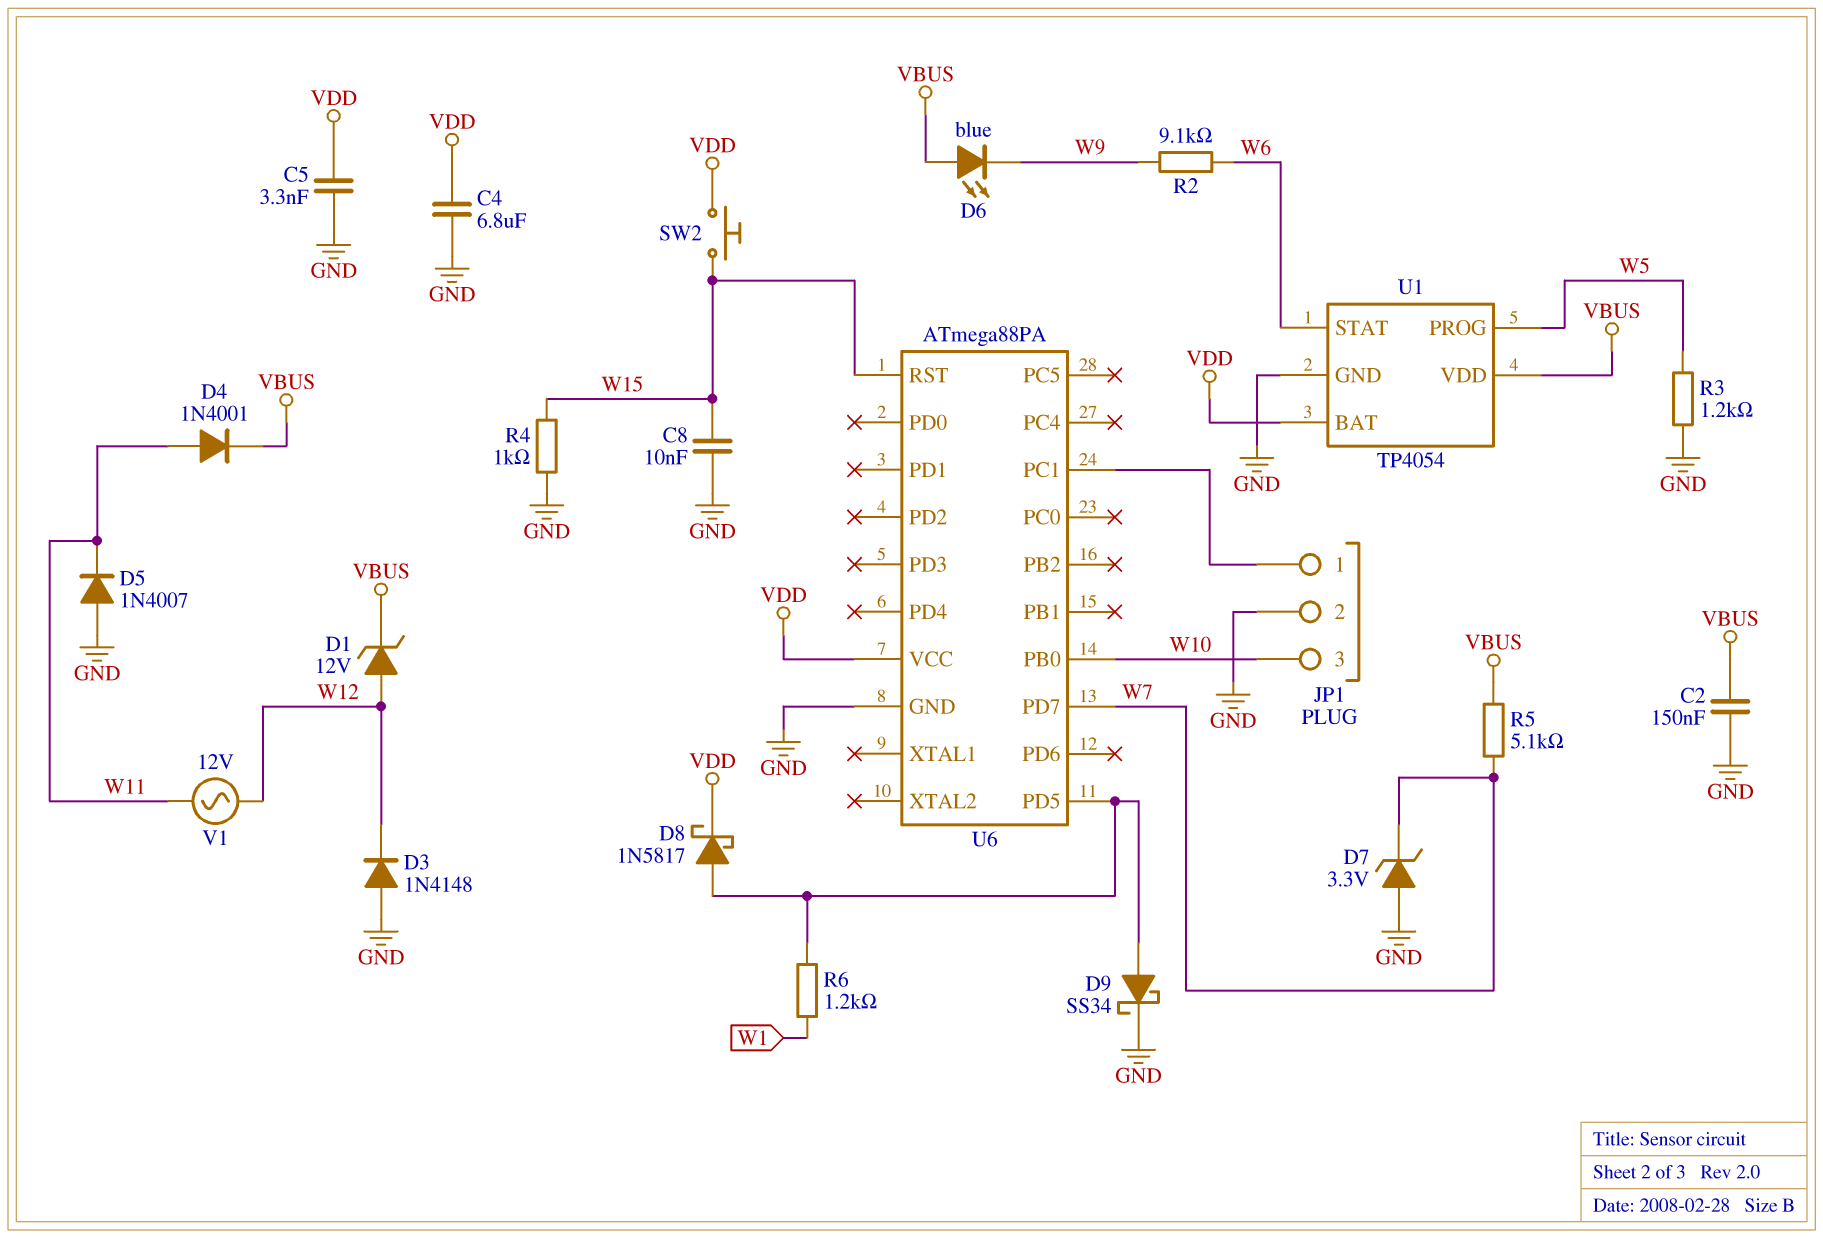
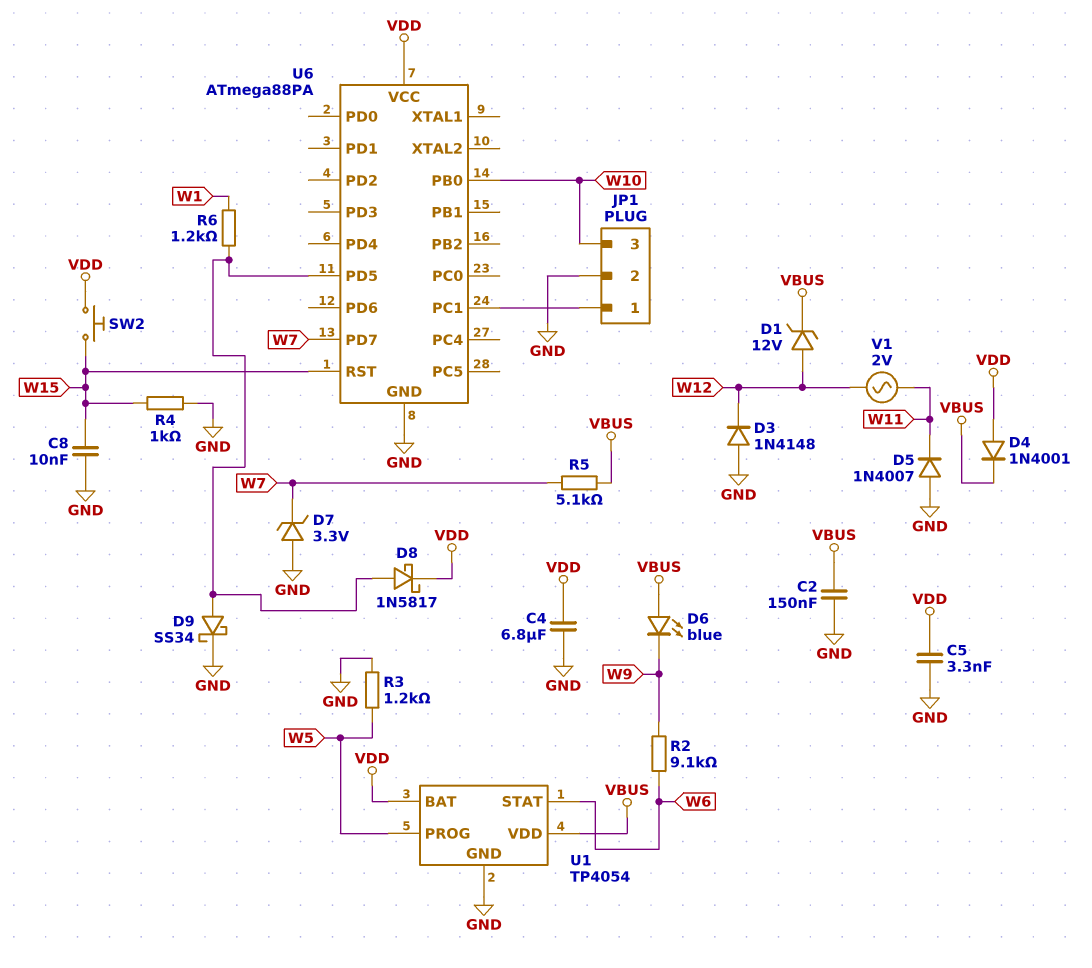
D4: diode 1N4001 (A W11, K VBUS) -> diode 1N4001 (A VDD, K VBUS)
V1: AC 12V (W11, W12) -> AC 2V (W11, W12)

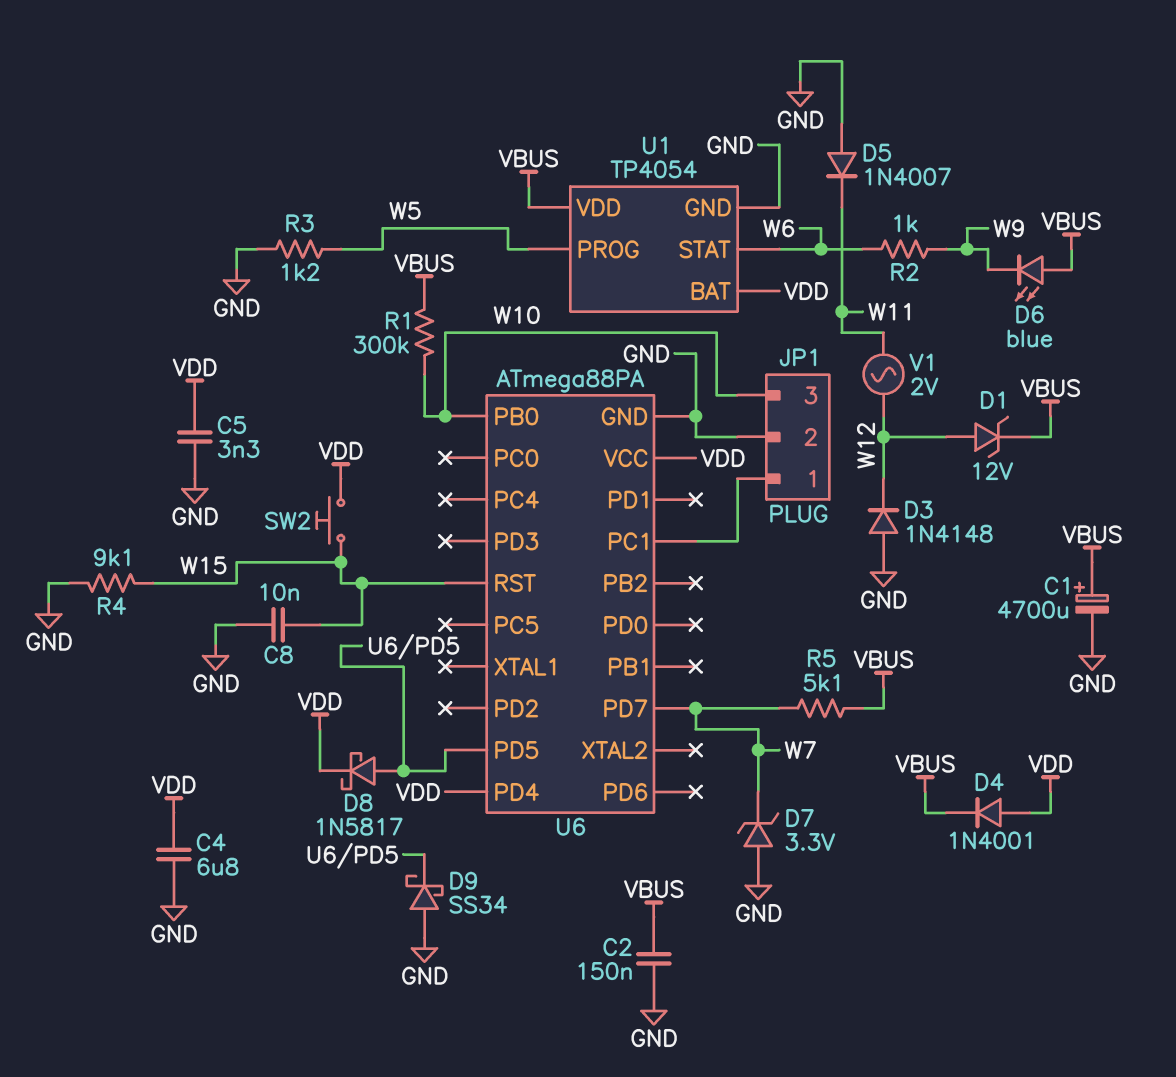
C1: none -> 4700uF (plus VBUS, minus GND)
D9: schottky SS34 (A U6/PD5, K GND) -> schottky SS34 (A GND, K U6/PD5)
R1: none -> 300k (VBUS, W10)
R2: 9.1k (W6, W9) -> 1k (W6, W9)
R4: 1k (GND, W15) -> 9.1k (GND, W15)
R6: 1.2k (U6/PD5, W1) -> none
U6 pin PD4: none -> VDD

